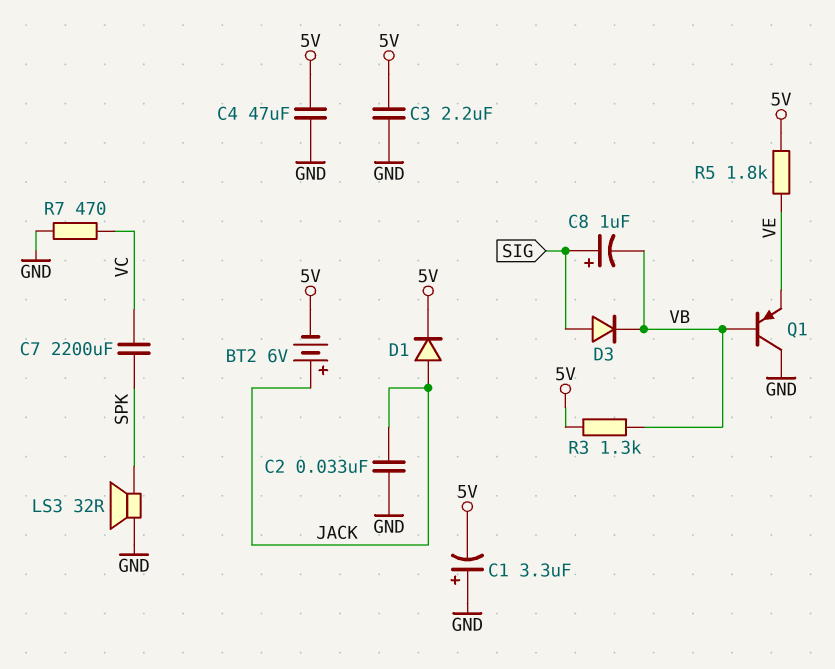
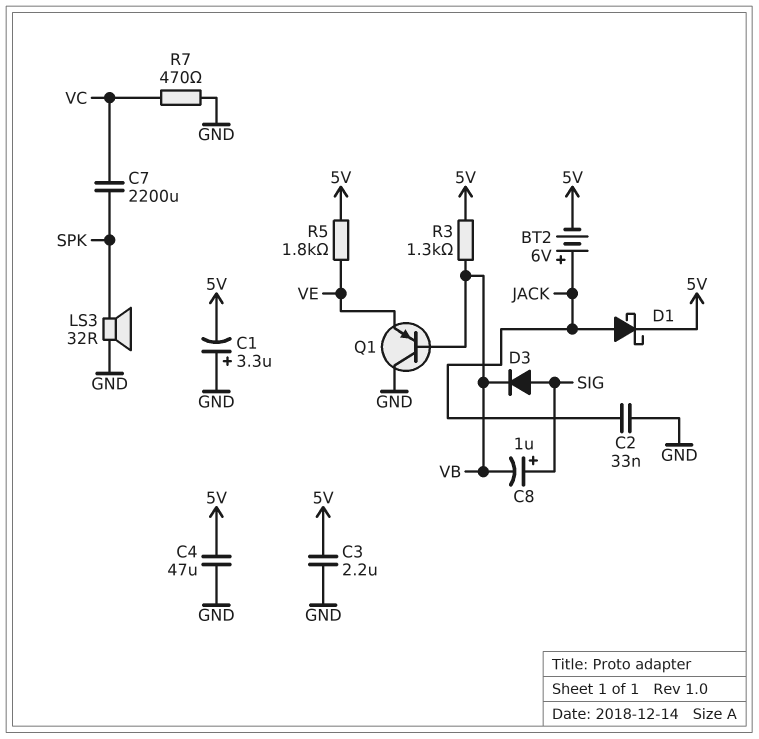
D1: diode (A JACK, K 5V) -> schottky (A JACK, K 5V)

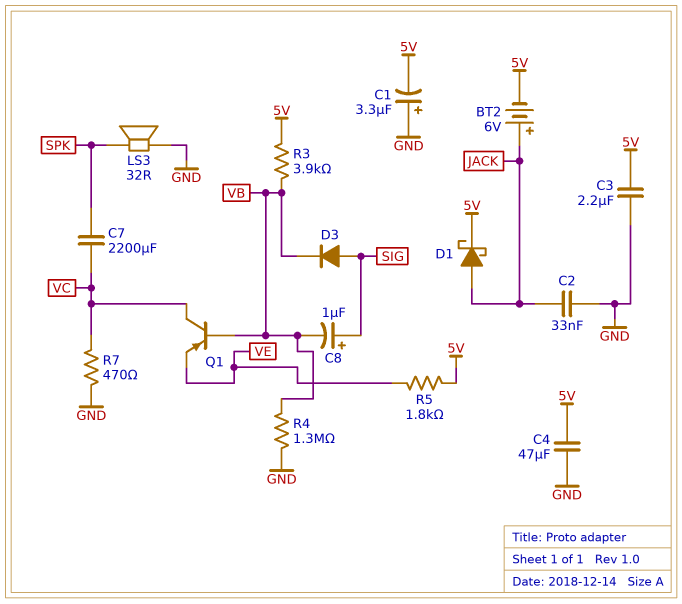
Q1: PNP (B VB, C GND, E VE) -> PNP (B VB, C VC, E VE)
R3: 1.3k (5V, VB) -> 3.9k (5V, VB)
R4: none -> 1.3M (GND, VB)

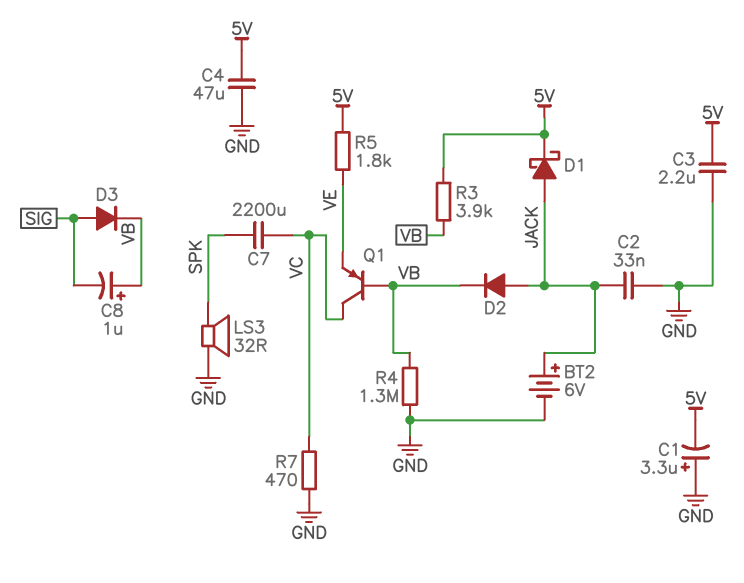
BT2: 6V (plus JACK, minus 5V) -> 6V (plus JACK, minus GND)
C8: 1uF (plus SIG, minus VB) -> 1uF (plus VB, minus SIG)
D2: none -> diode (A JACK, K VB)

